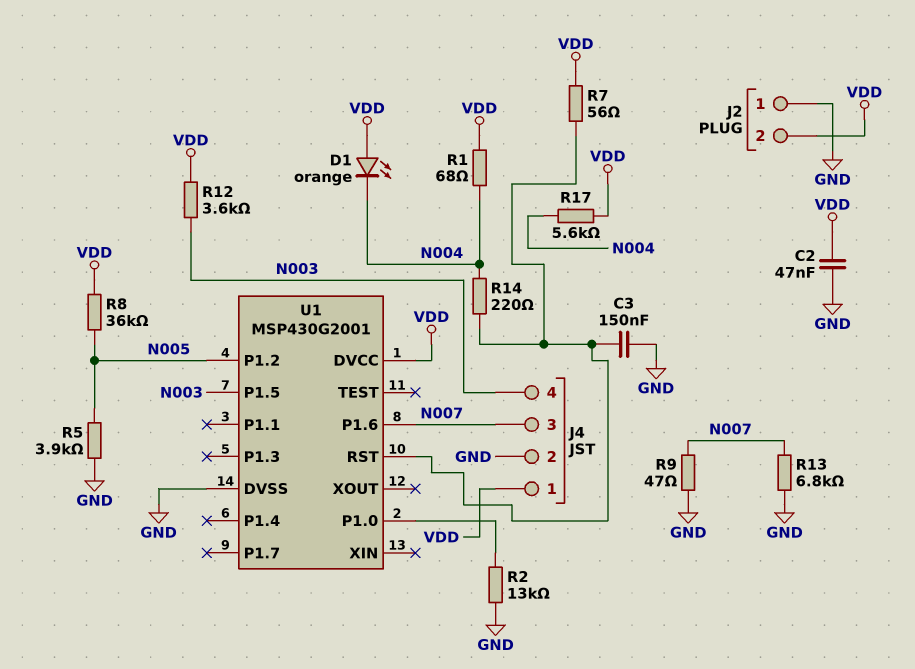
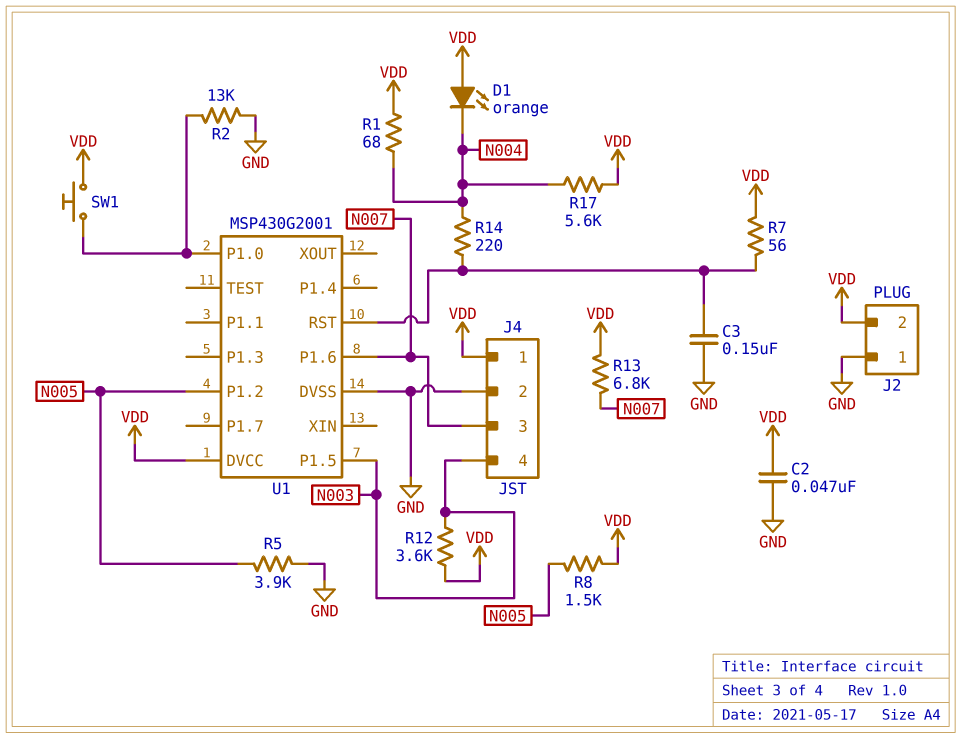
R8: 36k (N005, VDD) -> 1.5k (N005, VDD)
R9: 47 (GND, N007) -> none
R13: 6.8k (GND, N007) -> 6.8k (N007, VDD)
SW1: none -> button (U1/P1.0, VDD)

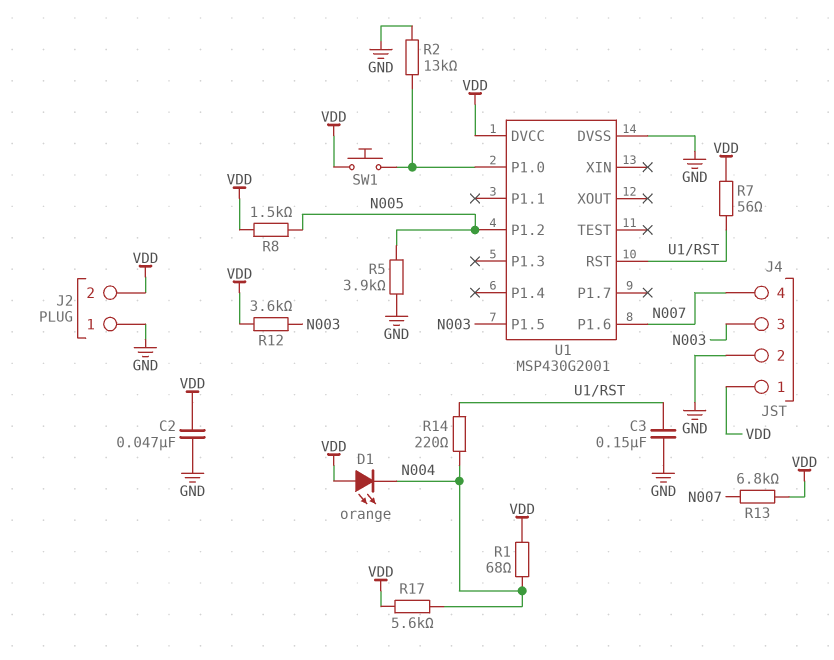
J4 pin 3: N007 -> N003
J4 pin 4: N003 -> N007

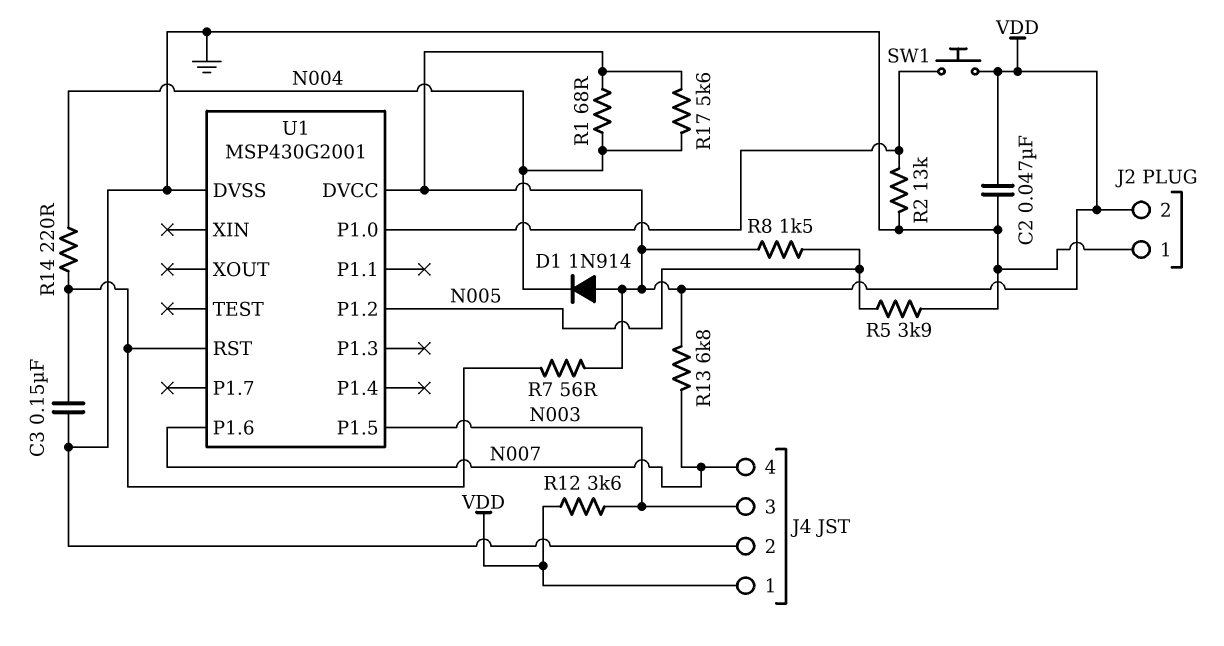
D1: LED orange (A VDD, K N004) -> diode 1N914 (A VDD, K N004)

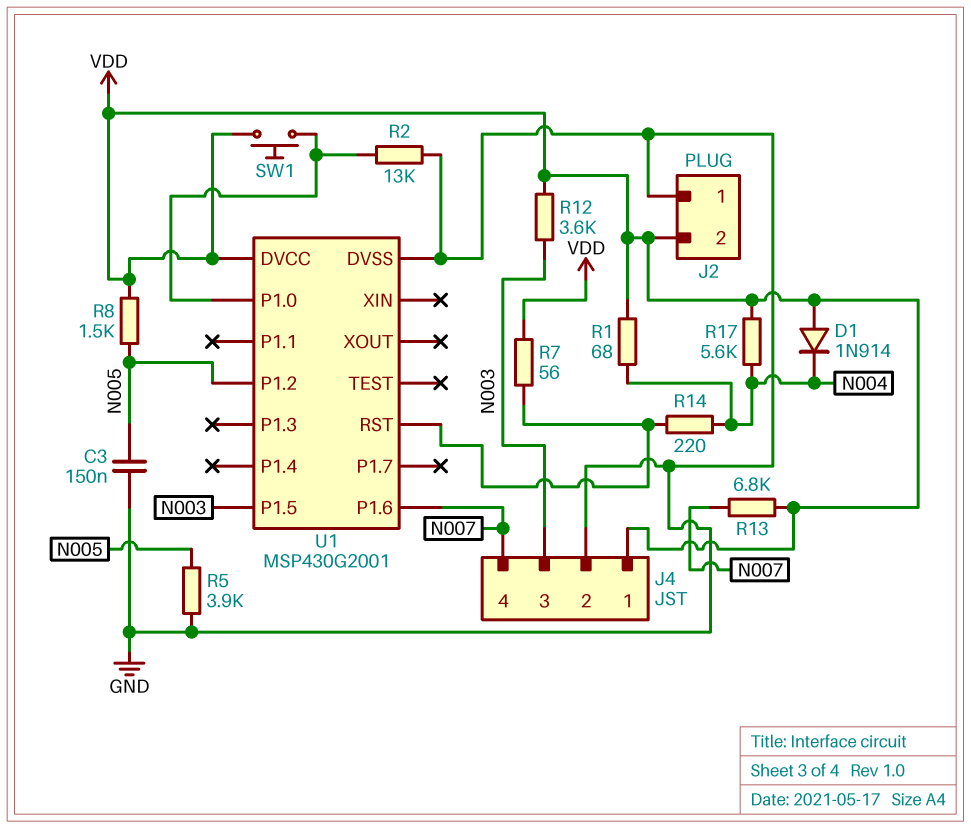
C2: 47nF (GND, VDD) -> none
C3: 150nF (GND, U1/RST) -> 150nF (GND, N005)

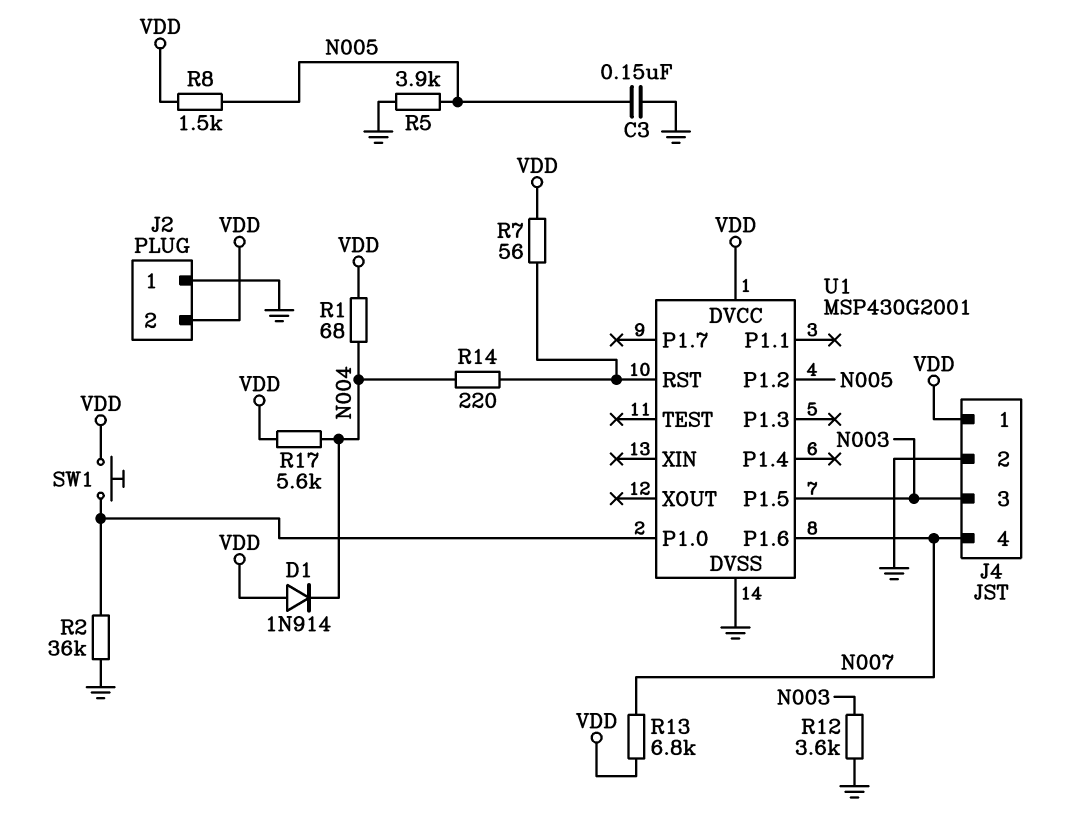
R2: 13k (GND, U1/P1.0) -> 36k (GND, U1/P1.0)
R12: 3.6k (N003, VDD) -> 3.6k (GND, N003)

